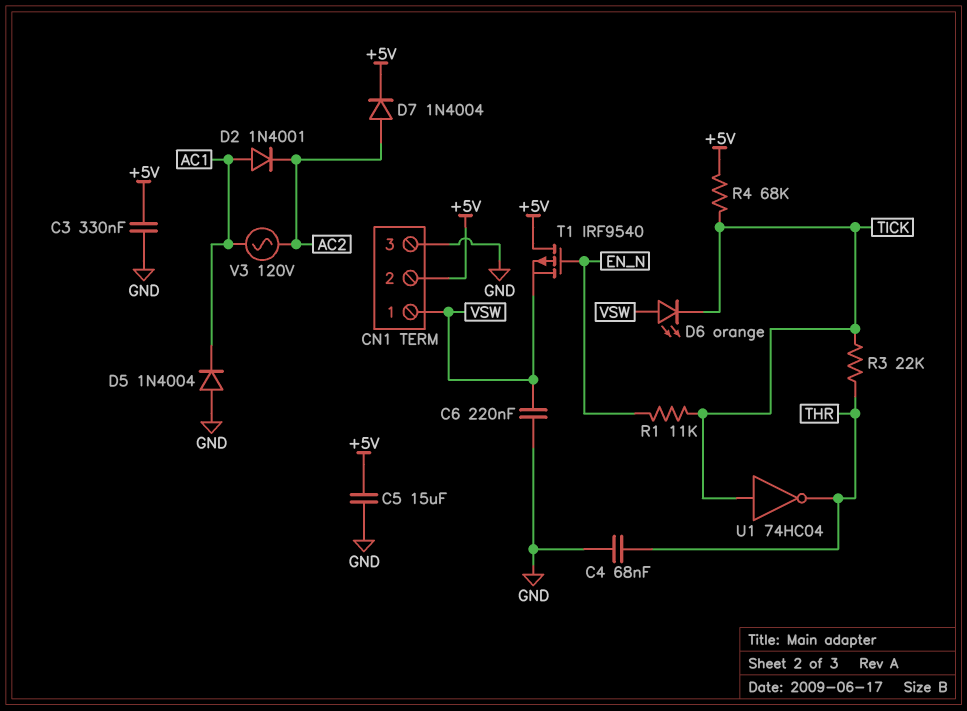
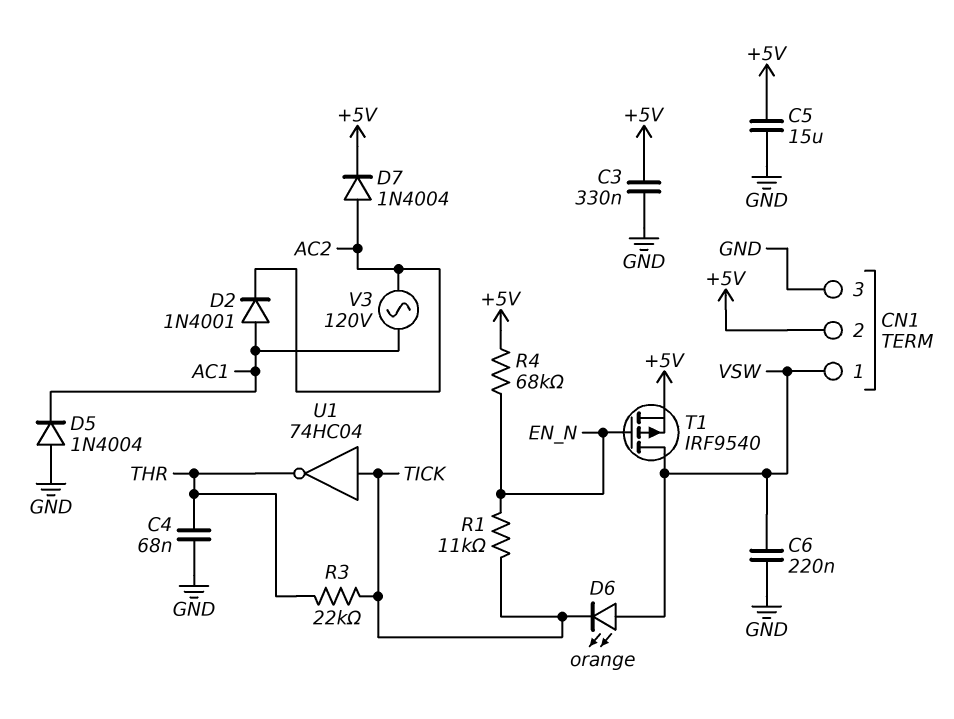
R4: 68k (+5V, TICK) -> 68k (+5V, EN_N)
T1: PMOS IRF9540 (G EN_N, D +5V, S VSW) -> PMOS IRF9540 (G EN_N, D VSW, S +5V)

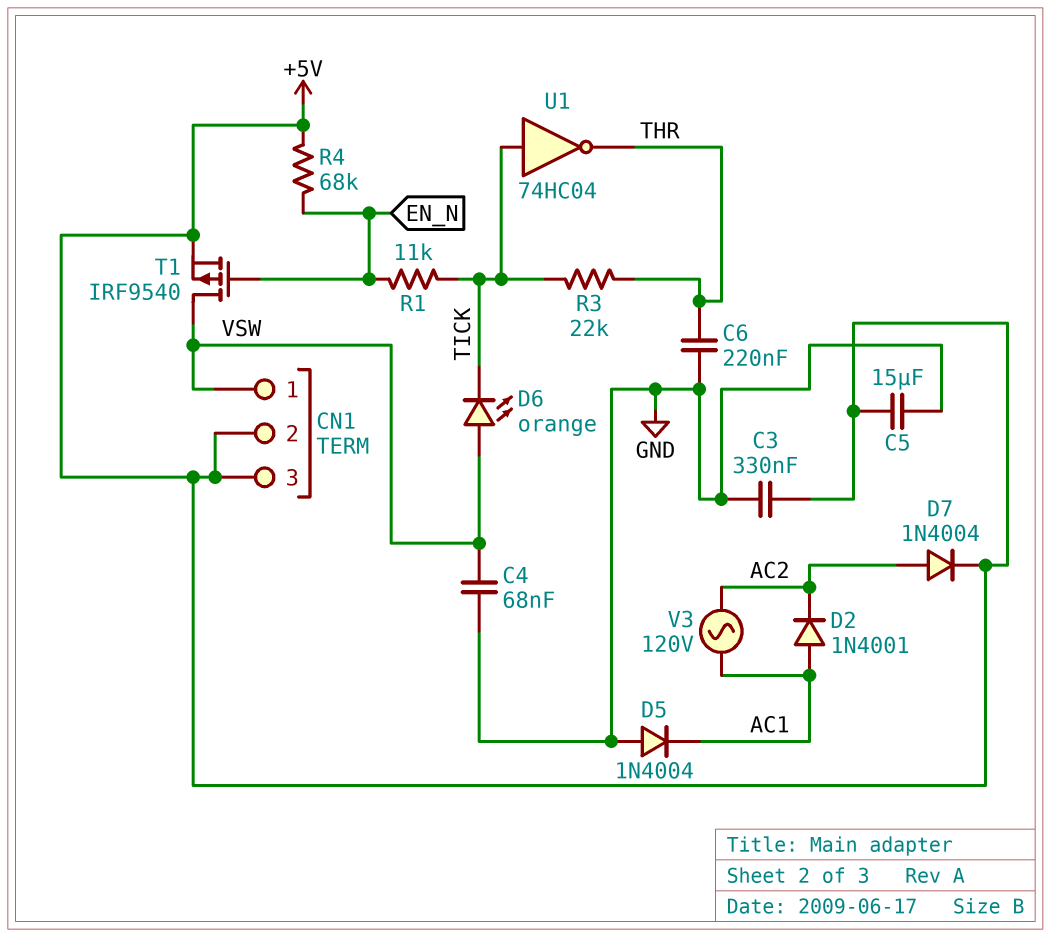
C4: 68nF (GND, THR) -> 68nF (GND, VSW)
C6: 220nF (GND, VSW) -> 220nF (GND, THR)
CN1 pin 3: GND -> +5V

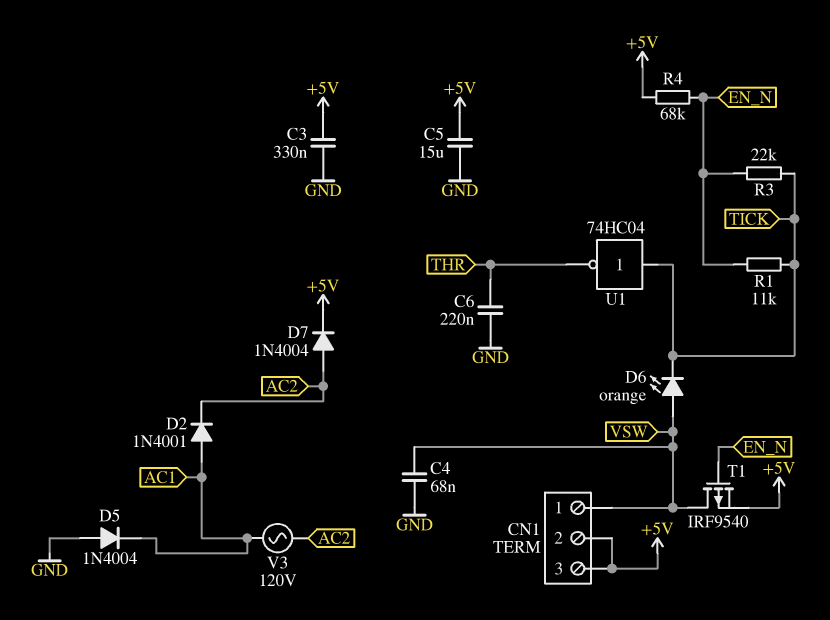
R3: 22k (THR, TICK) -> 22k (EN_N, TICK)

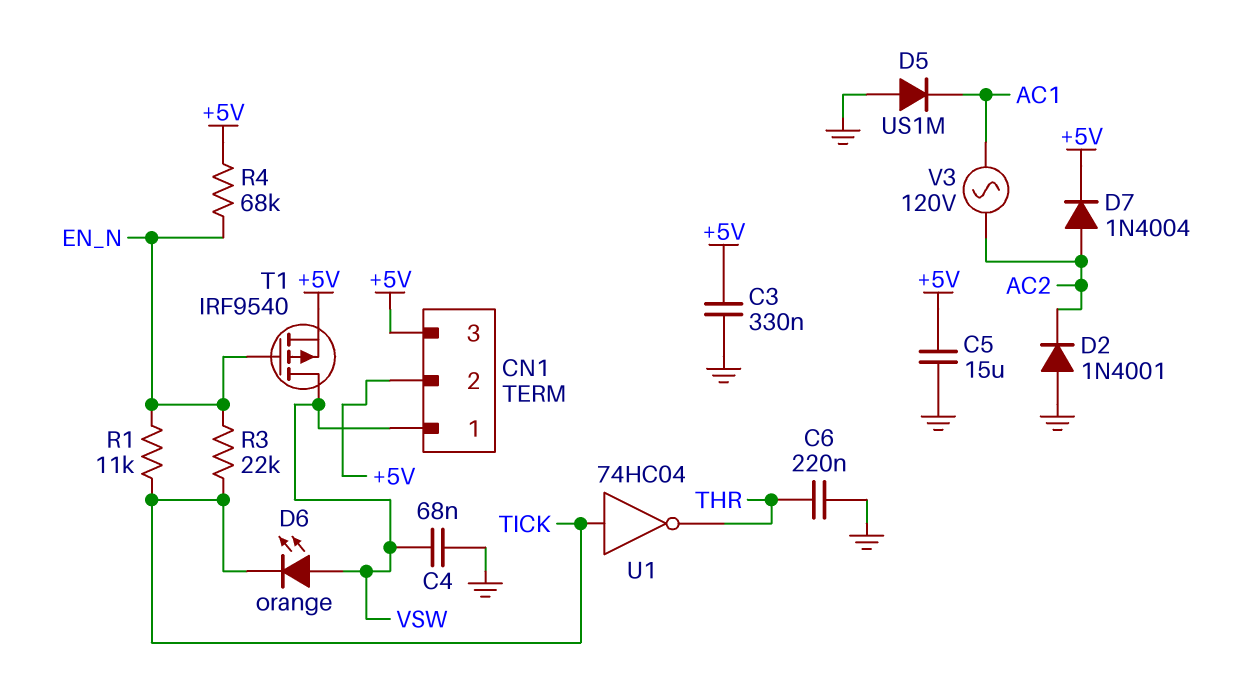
D2: diode 1N4001 (A AC1, K AC2) -> diode 1N4001 (A GND, K AC2)
D5: diode 1N4004 (A GND, K AC1) -> diode US1M (A GND, K AC1)

